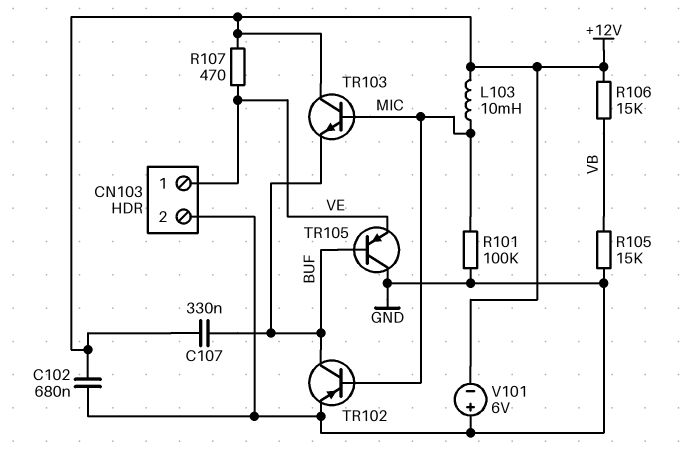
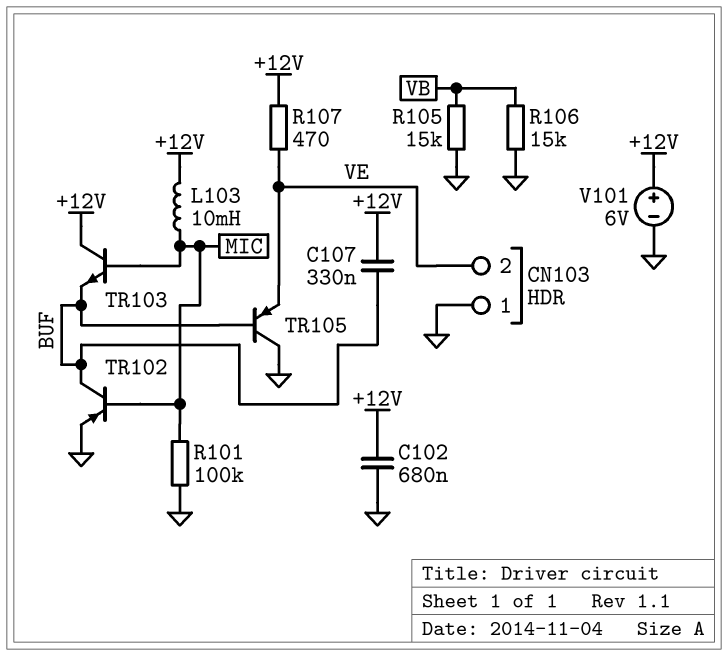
CN103 pin 1: VE -> GND
CN103 pin 2: GND -> VE
R106: 15k (+12V, VB) -> 15k (GND, VB)
V101: 6V (plus GND, minus +12V) -> 6V (plus +12V, minus GND)

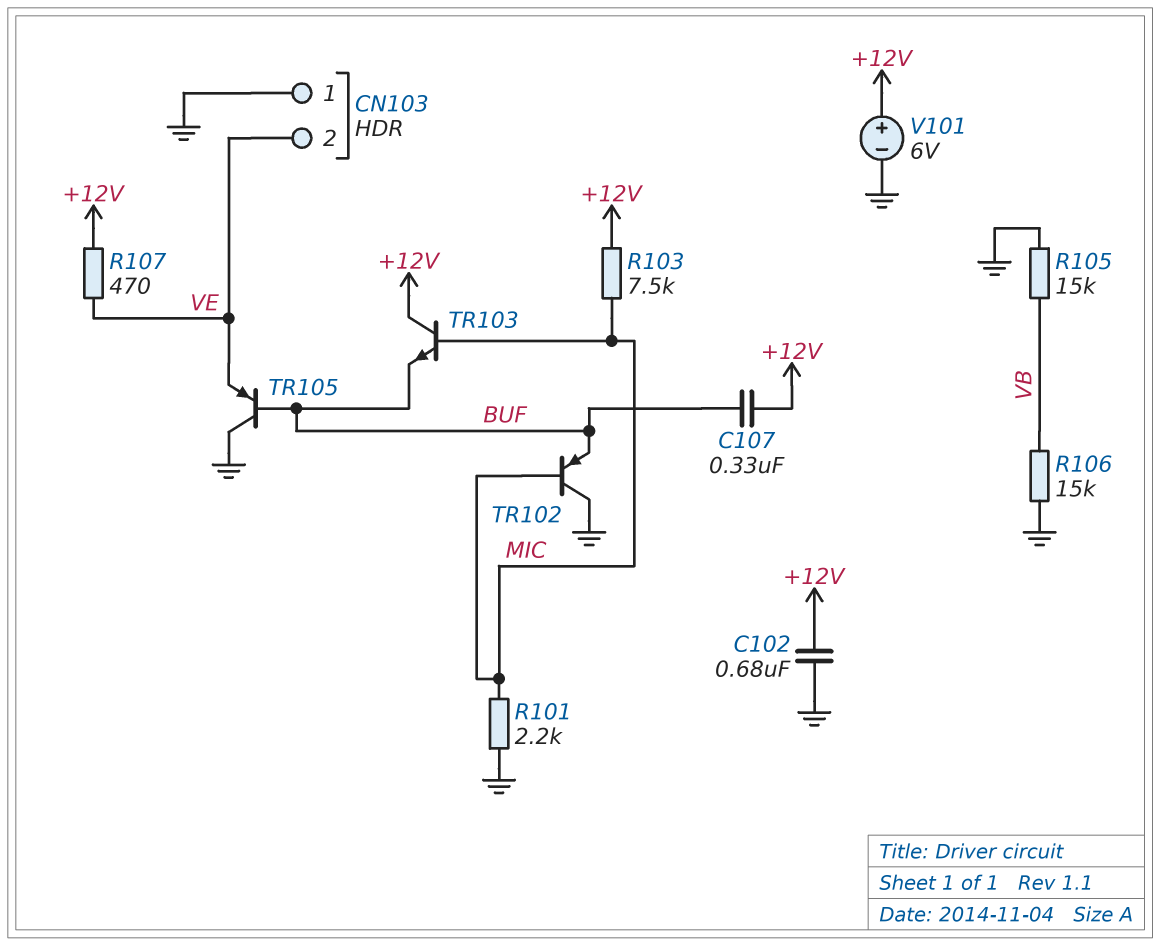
L103: 10mH (+12V, MIC) -> none
R101: 100k (GND, MIC) -> 2.2k (GND, MIC)
R103: none -> 7.5k (+12V, MIC)
TR102: PNP (B MIC, C BUF, E GND) -> PNP (B MIC, C GND, E BUF)

